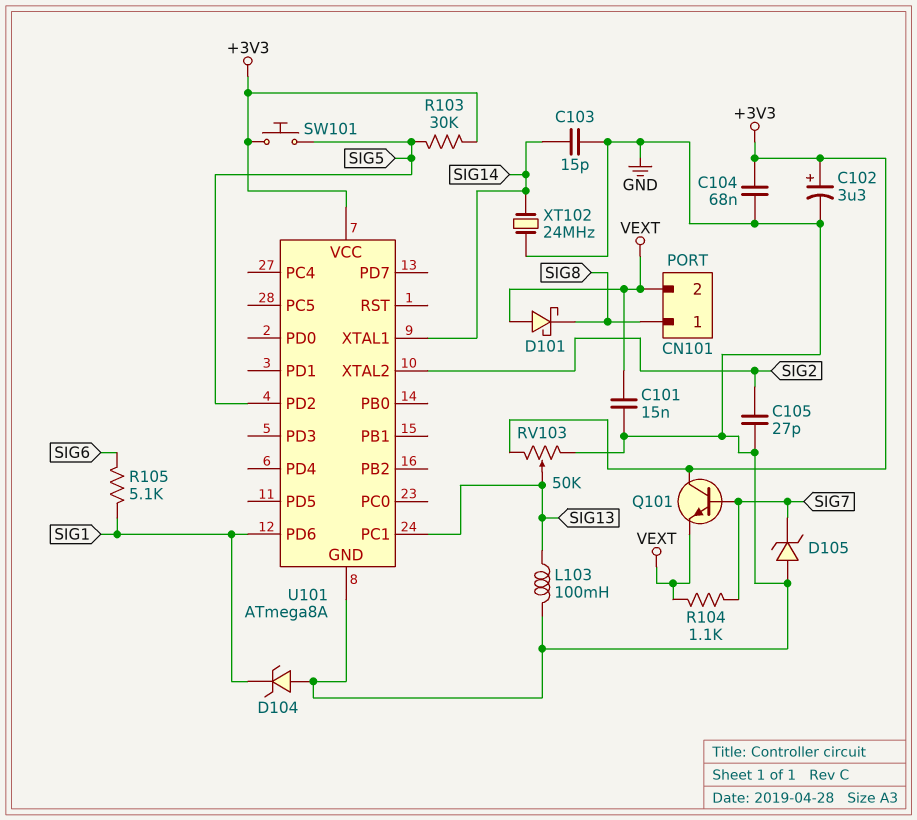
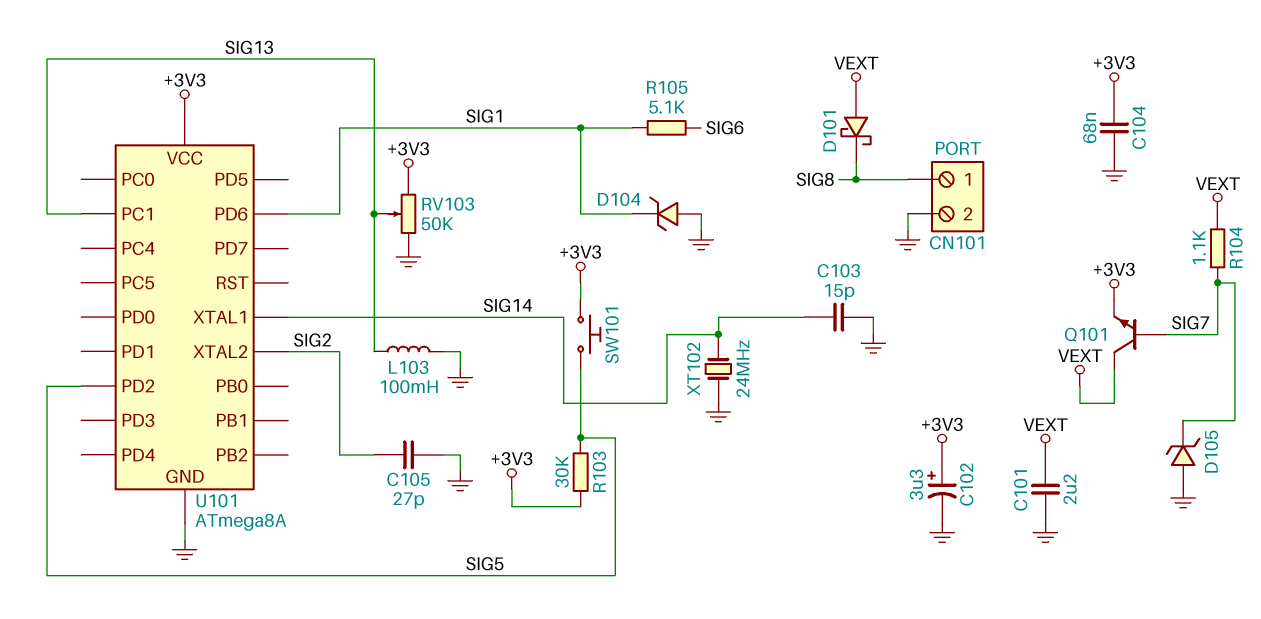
C101: 15nF (GND, VEXT) -> 2.2uF (GND, VEXT)
CN101 pin 2: VEXT -> GND
Q101: NPN (B SIG7, C +3V3, E VEXT) -> NPN (B SIG7, C VEXT, E +3V3)

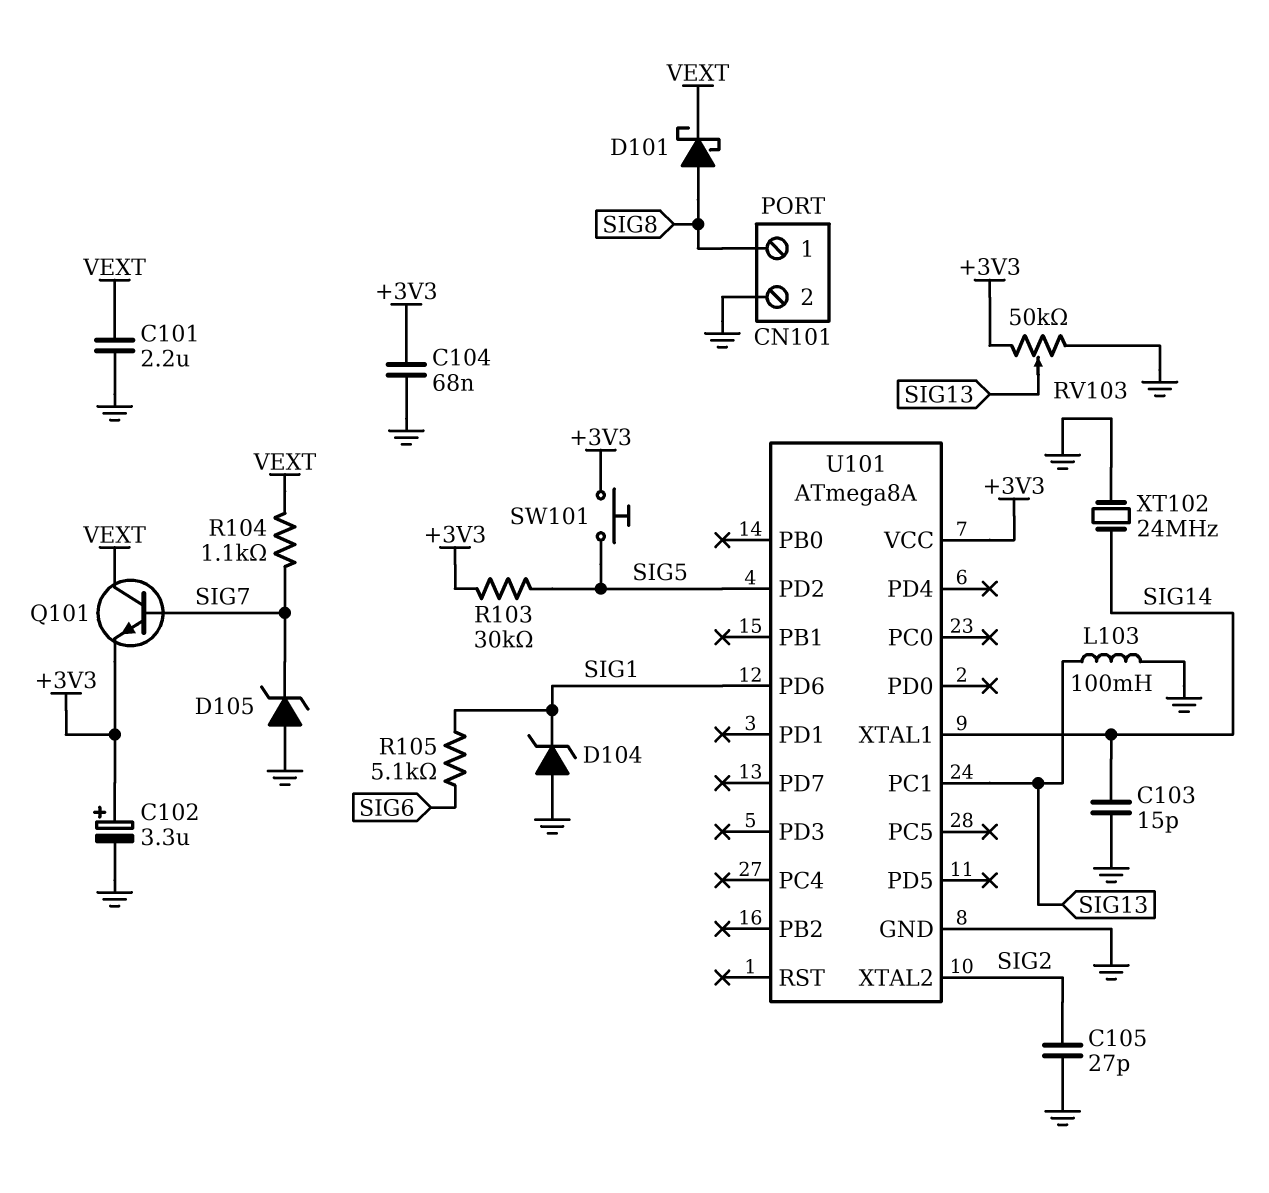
D101: schottky (A VEXT, K SIG8) -> schottky (A SIG8, K VEXT)

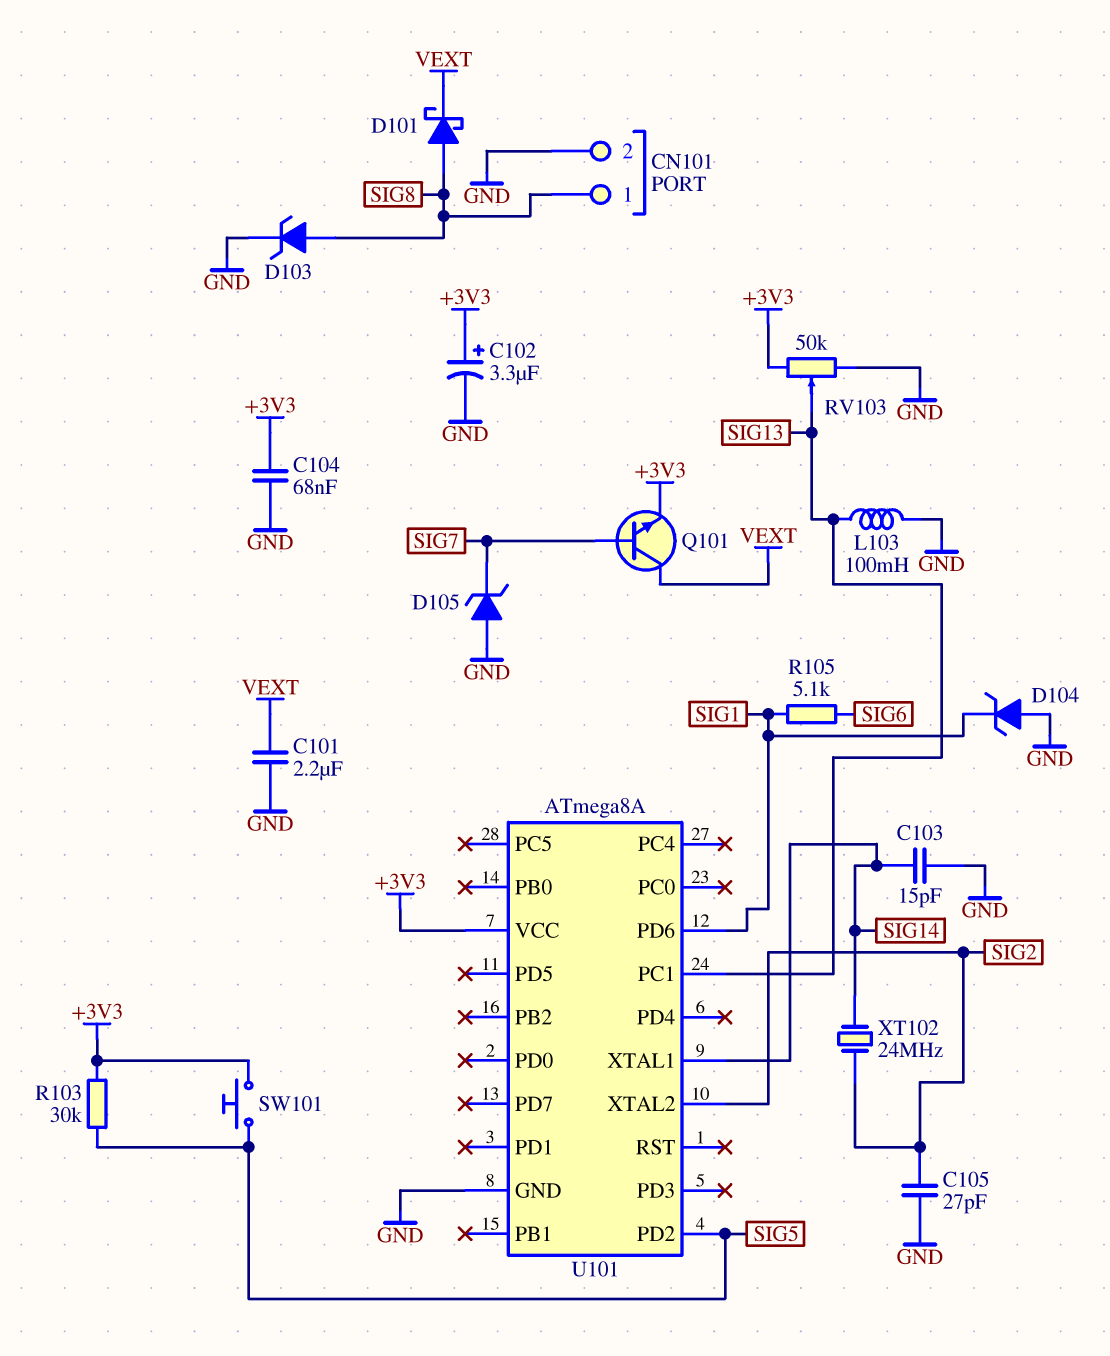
D103: none -> zener (A SIG8, K GND)
R104: 1.1k (SIG7, VEXT) -> none
XT102: 24MHz (GND, SIG14) -> 24MHz (SIG2, SIG14)

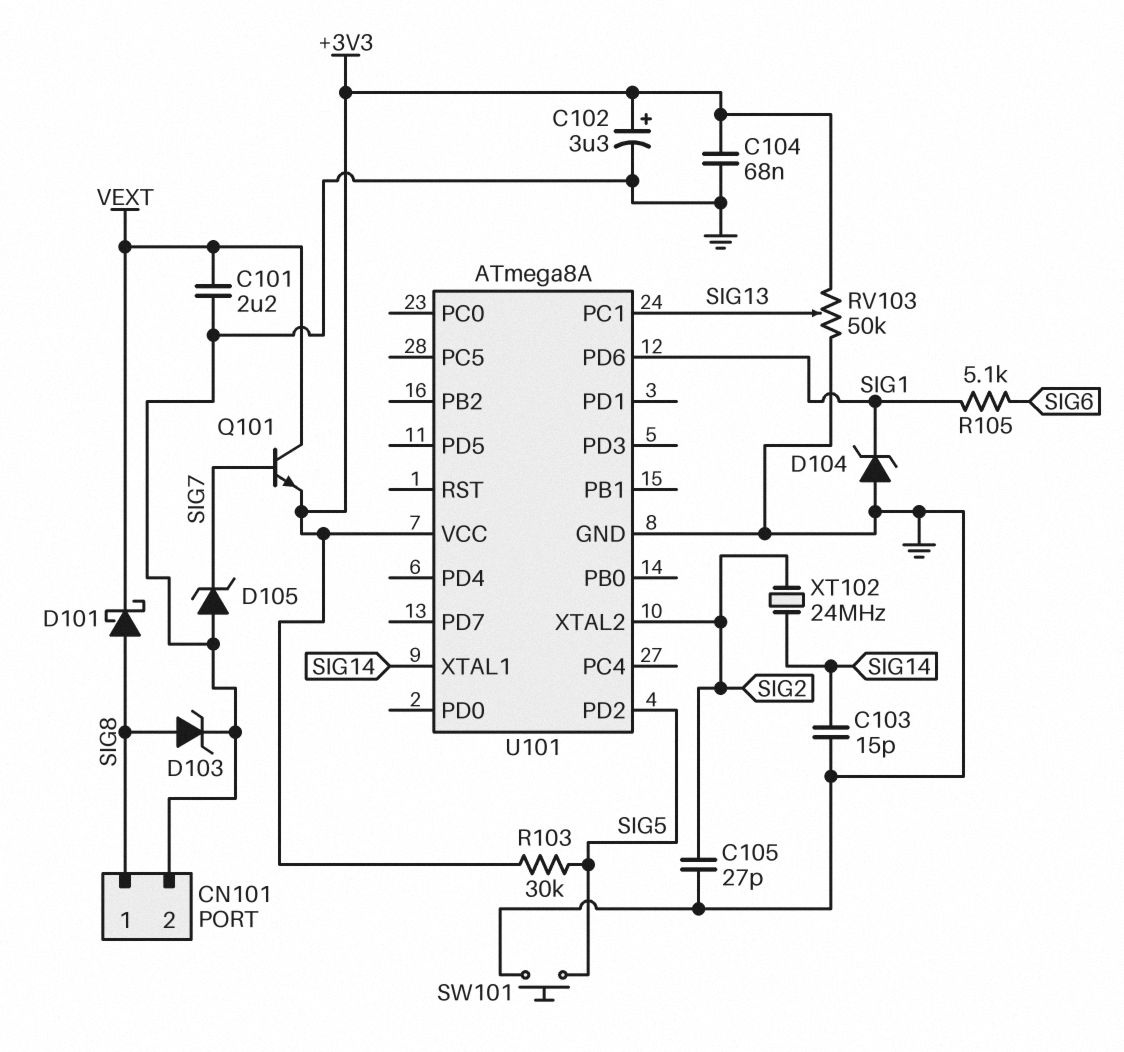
L103: 100mH (GND, SIG13) -> none
SW101: button (+3V3, SIG5) -> button (GND, SIG5)

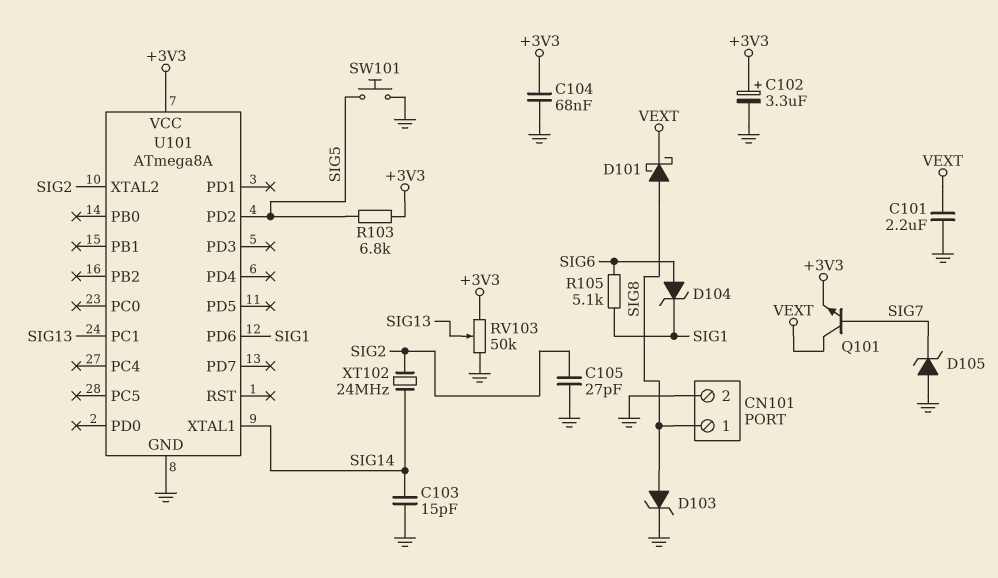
D104: zener (A GND, K SIG1) -> zener (A SIG6, K SIG1)
R103: 30k (+3V3, SIG5) -> 6.8k (+3V3, SIG5)

